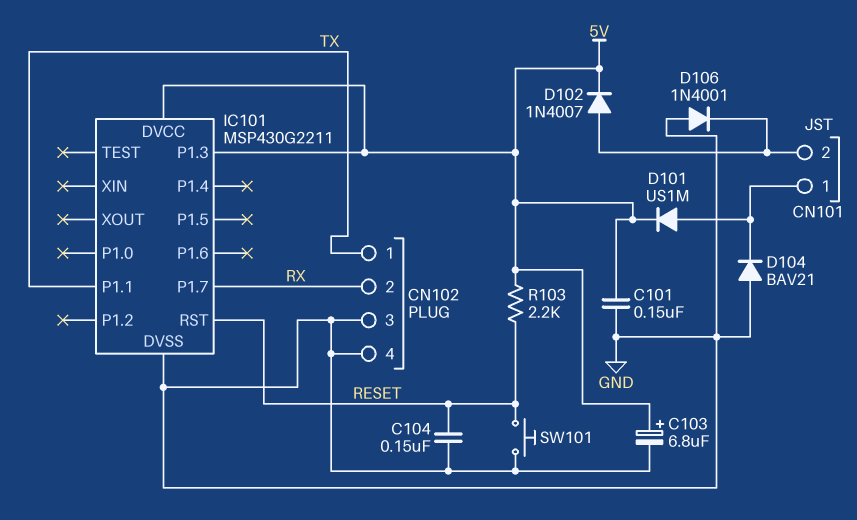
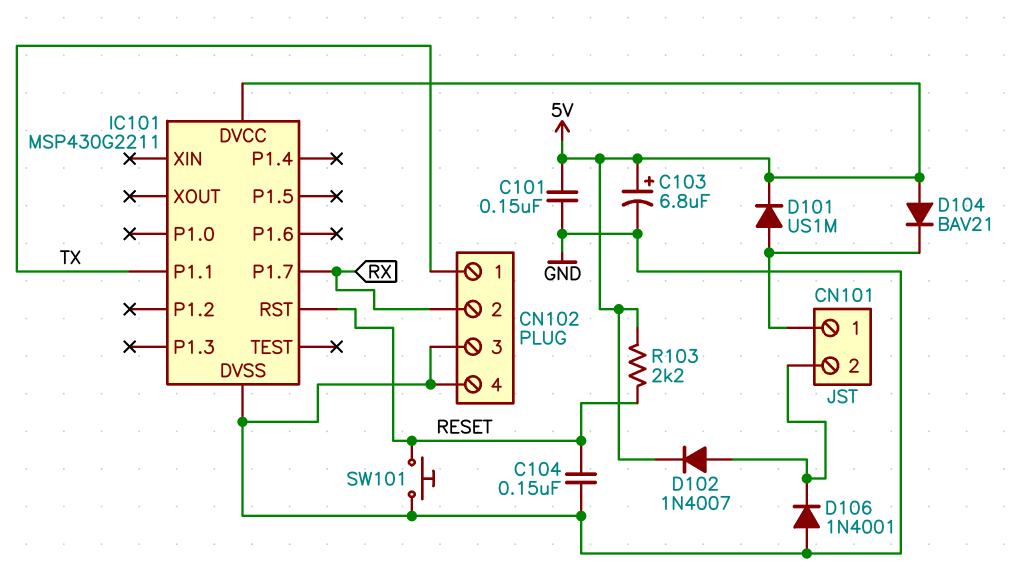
D104: diode BAV21 (A GND, K CN101/1) -> diode BAV21 (A 5V, K CN101/1)
IC101 pin P1.3: 5V -> none

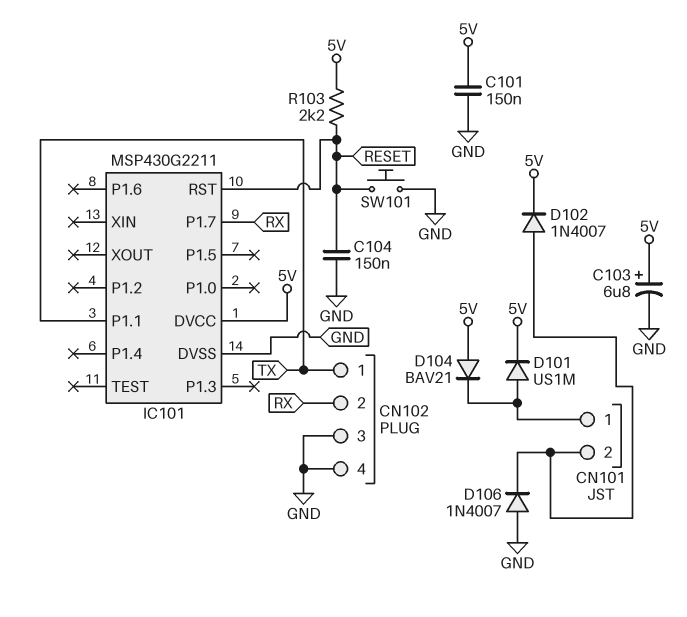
D106: diode 1N4001 (A GND, K CN101/2) -> diode 1N4007 (A GND, K CN101/2)

